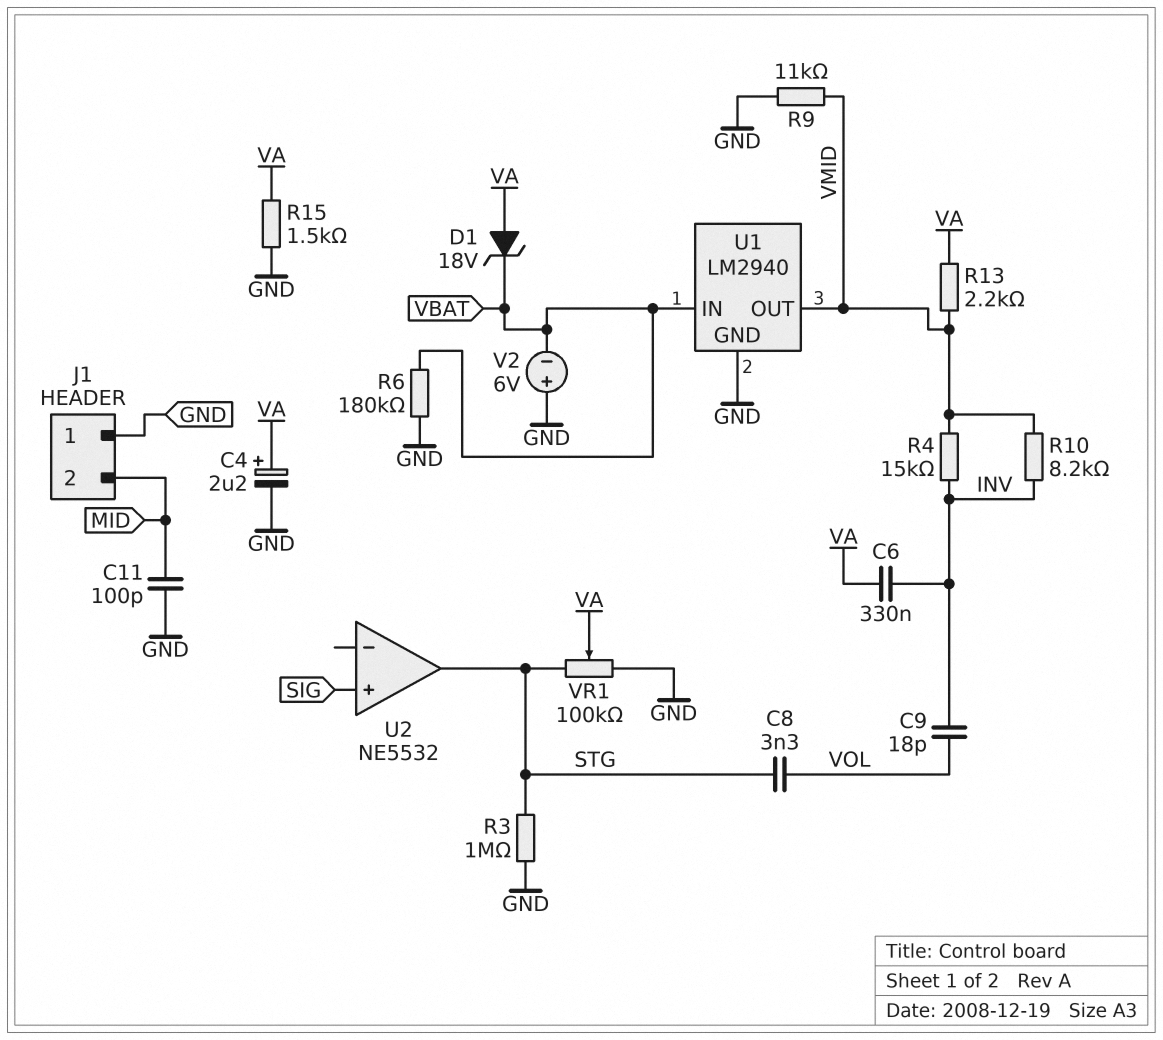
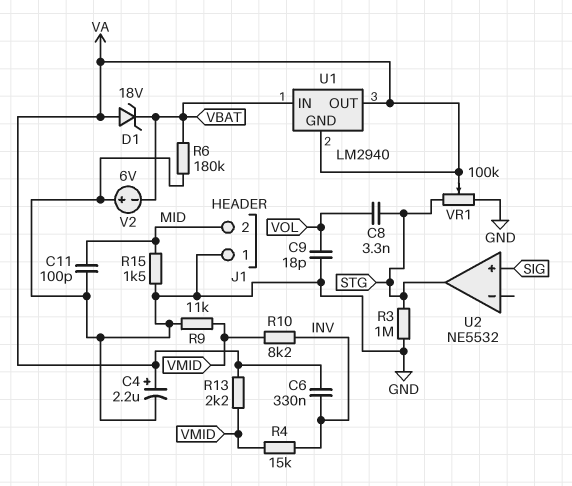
C9: 18pF (INV, VOL) -> 18pF (GND, VOL)
R15: 1.5k (GND, VA) -> 1.5k (GND, MID)
U1 pin GND: GND -> VA
U1 pin OUT: VMID -> VA

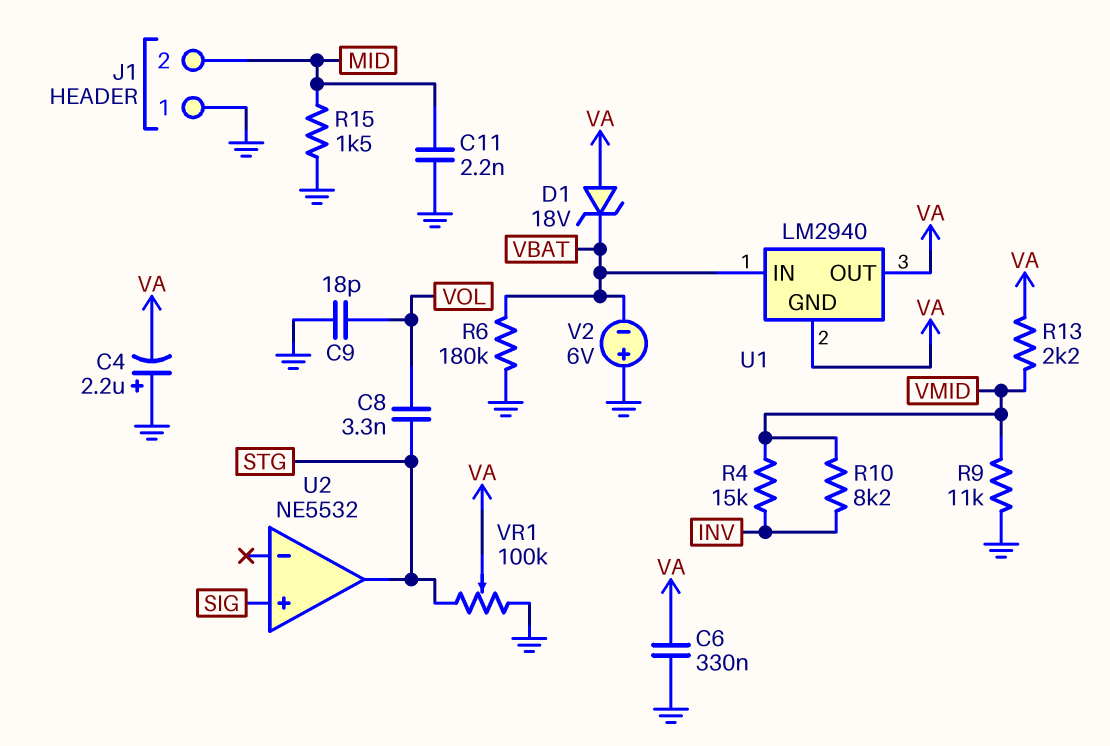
C4: 2.2uF (plus VA, minus GND) -> 2.2uF (plus GND, minus VA)
C6: 330nF (INV, VA) -> 330nF (GND, VA)
C11: 100pF (GND, MID) -> 2.2nF (GND, MID)
R3: 1M (GND, STG) -> none

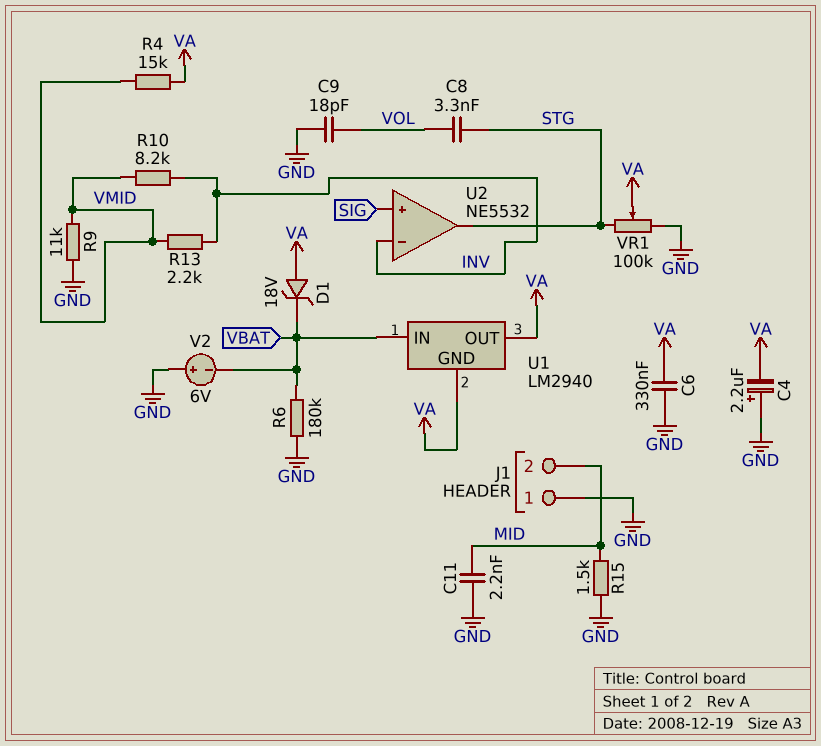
R4: 15k (INV, VMID) -> 15k (VA, VMID)
R13: 2.2k (VA, VMID) -> 2.2k (INV, VMID)
U2 pin in-: none -> INV

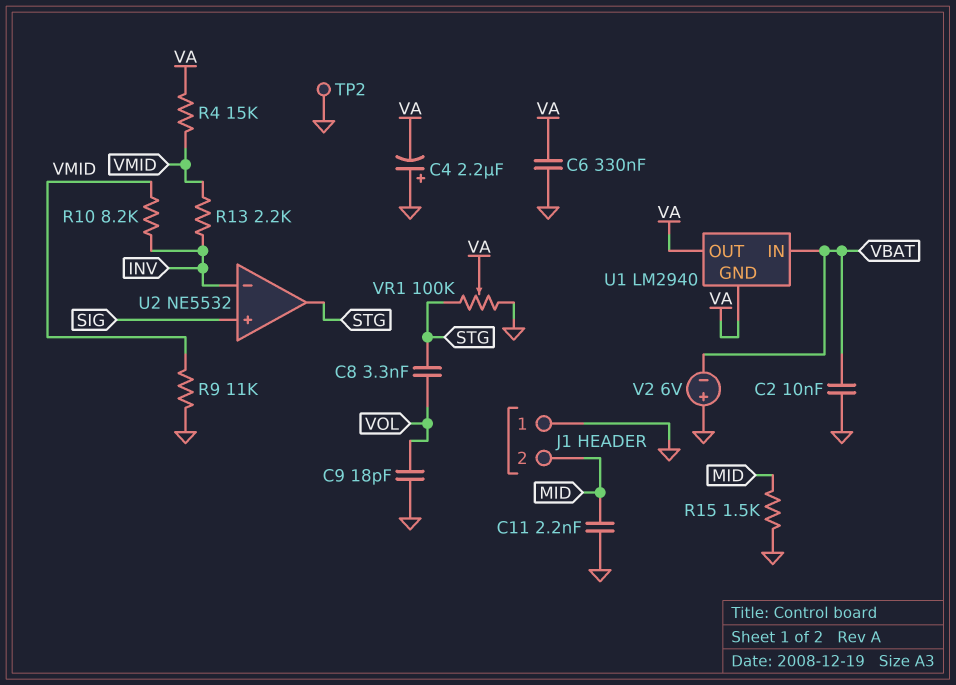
C2: none -> 10nF (GND, VBAT)
D1: zener 18V (A VA, K VBAT) -> none
R6: 180k (GND, VBAT) -> none
TP2: none -> test point (GND)

